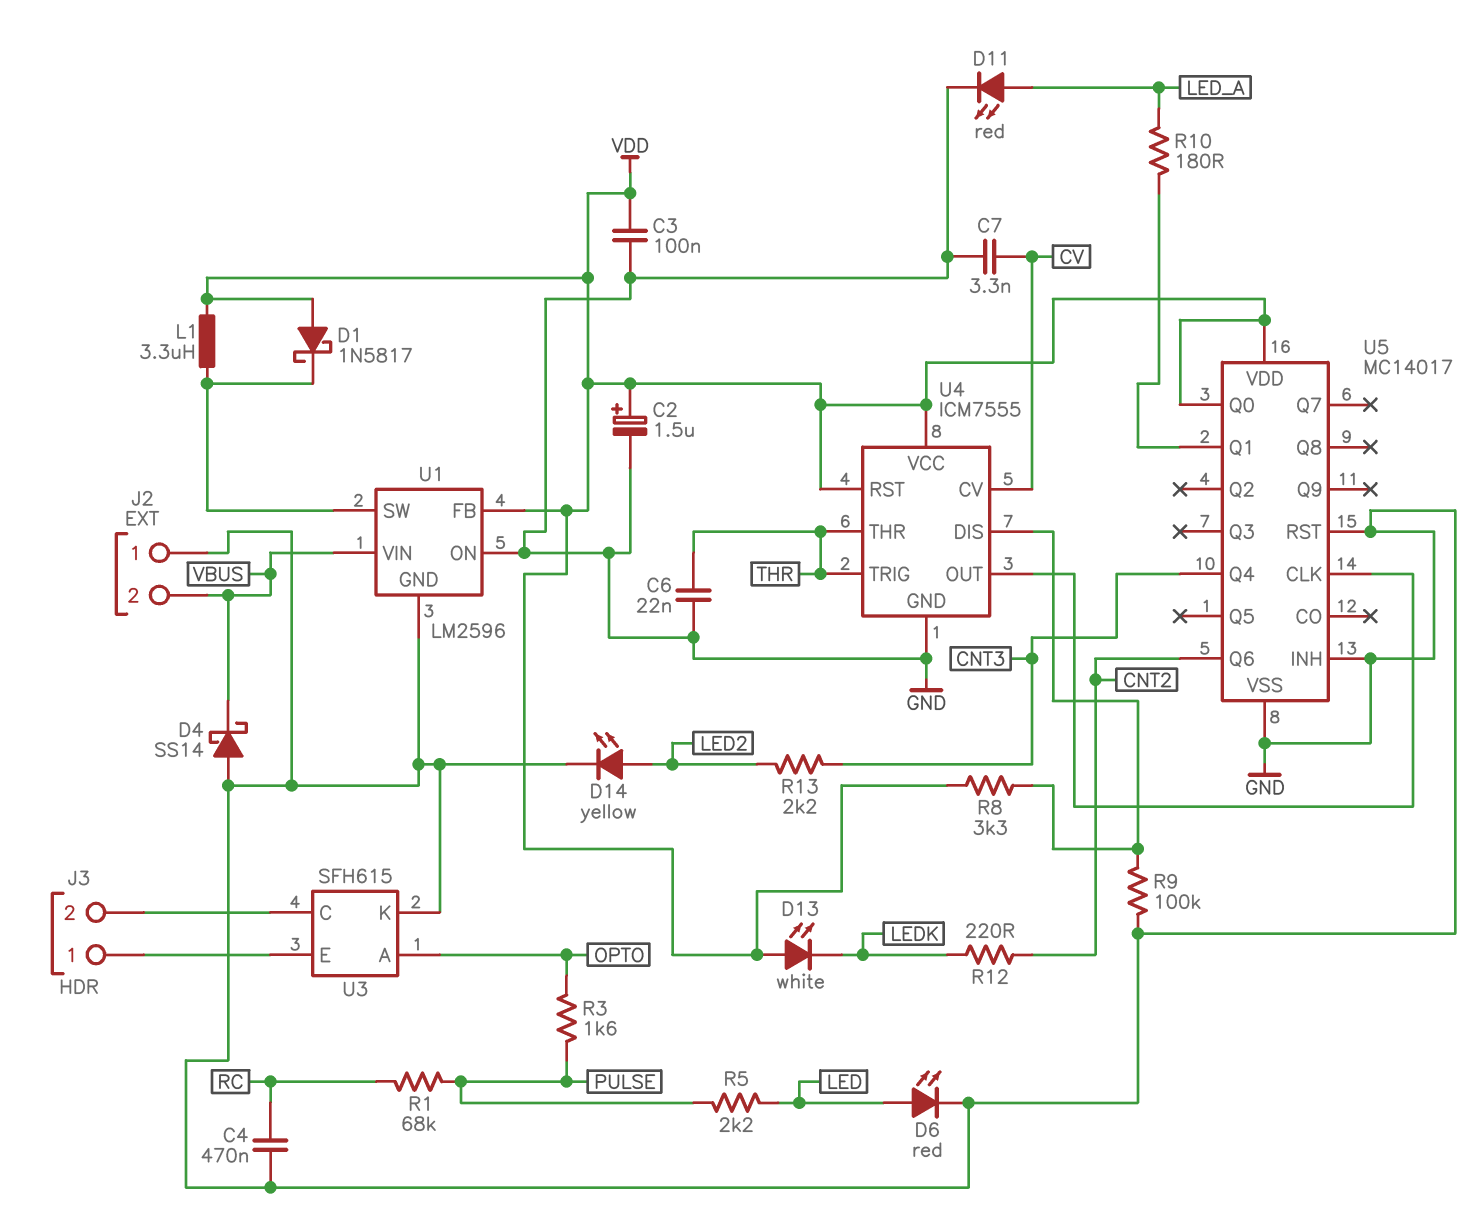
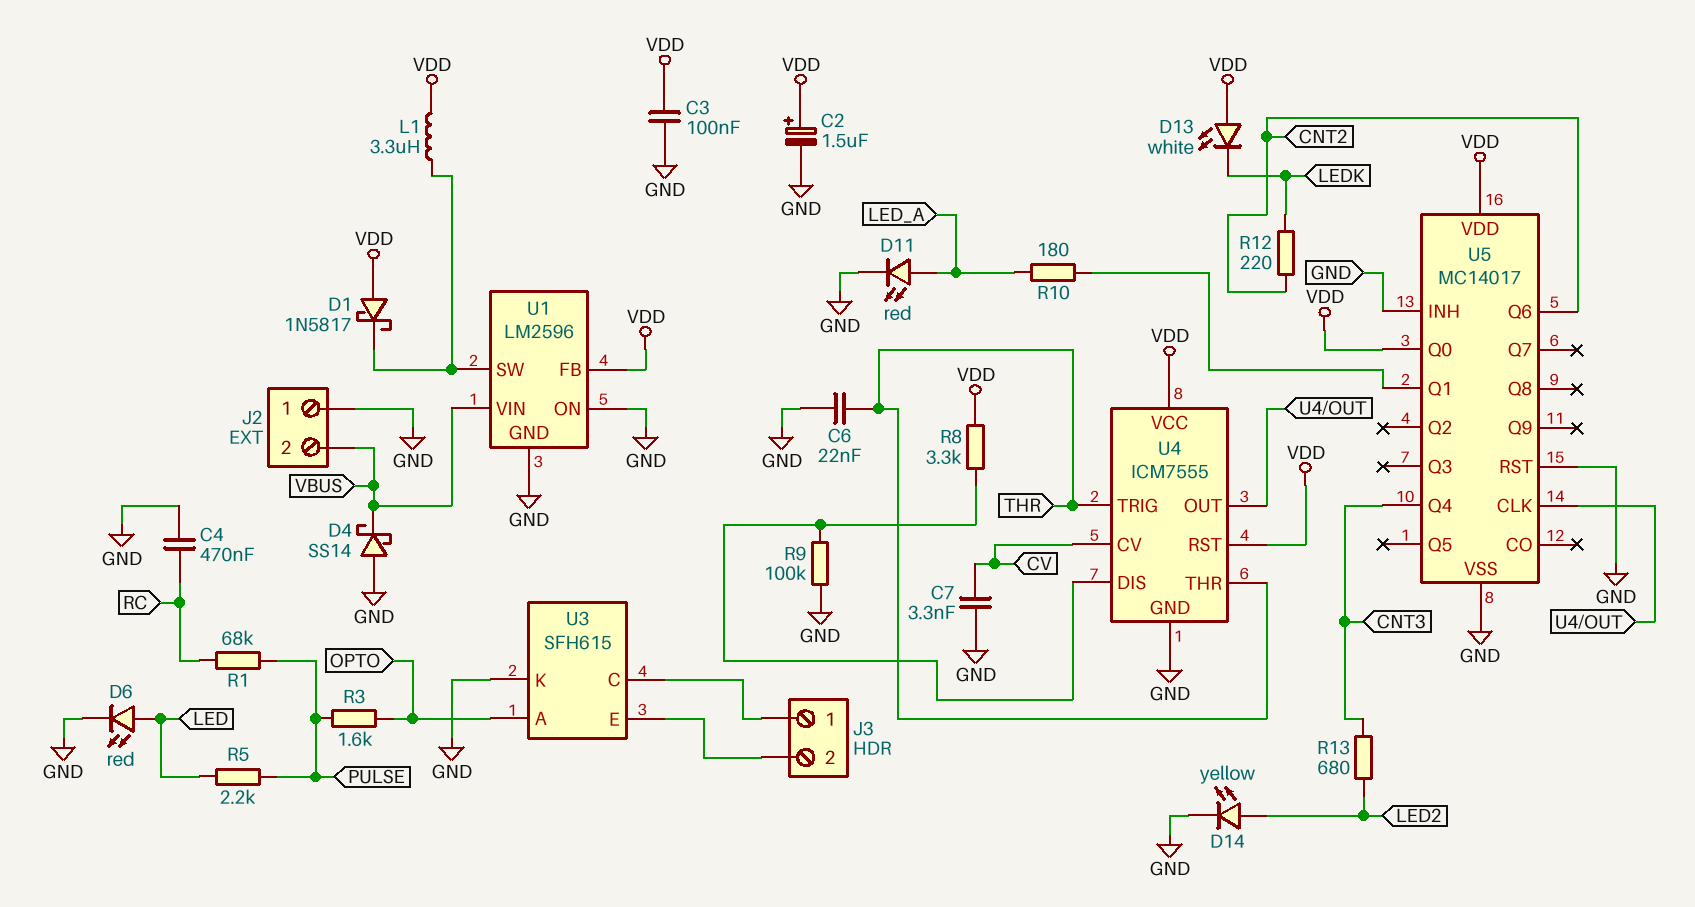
R13: 2.2k (CNT3, LED2) -> 680 (CNT3, LED2)
U3 pin C: J3/2 -> J3/1
U3 pin E: J3/1 -> J3/2

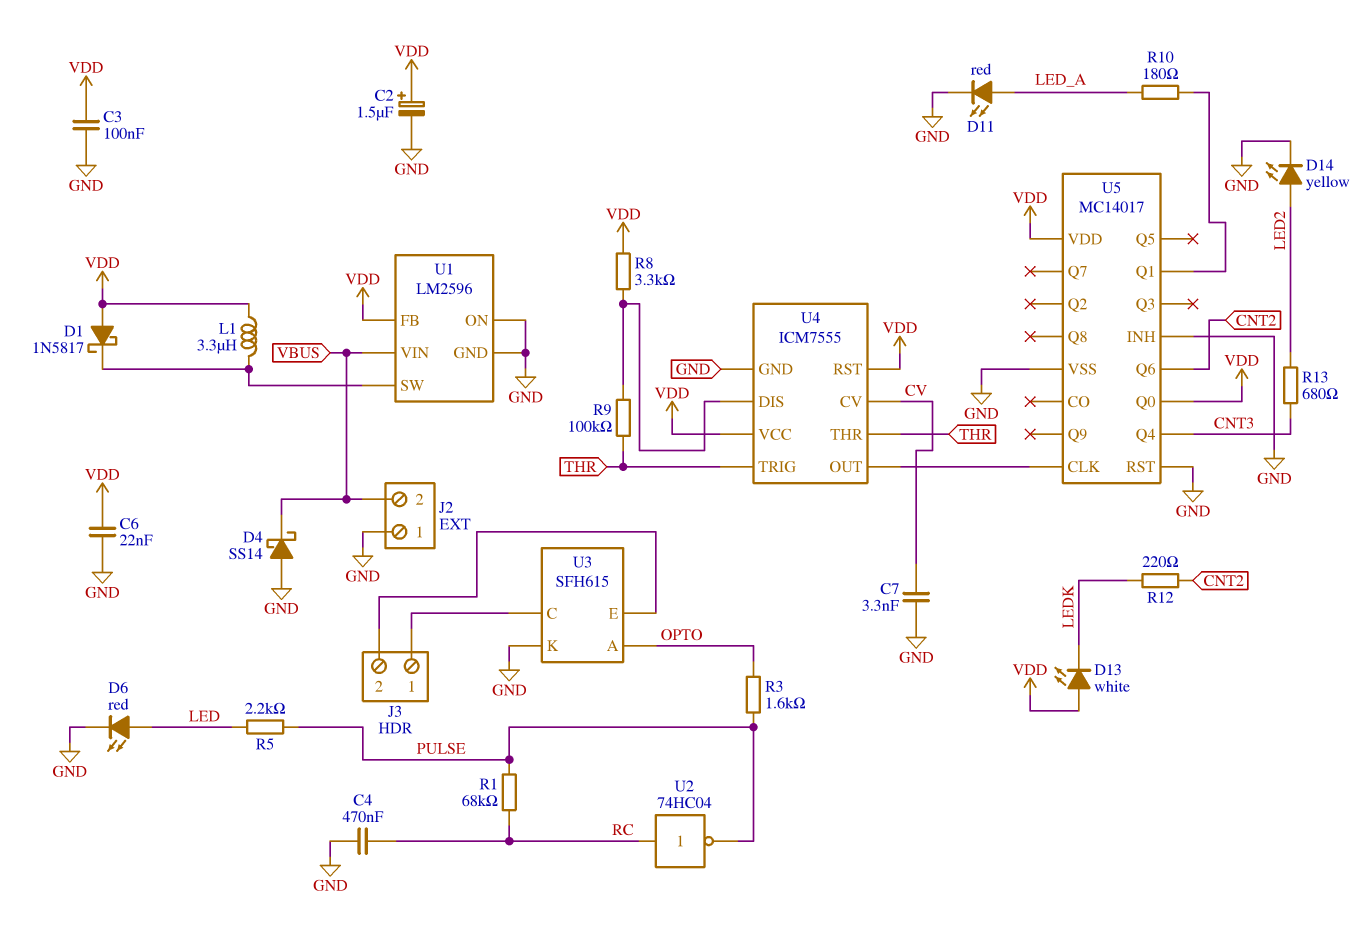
C6: 22nF (GND, THR) -> 22nF (GND, VDD)
R9: 100k (GND, U4/DIS) -> 100k (THR, U4/DIS)
U2: none -> NOT 74HC04 (in RC, out PULSE)

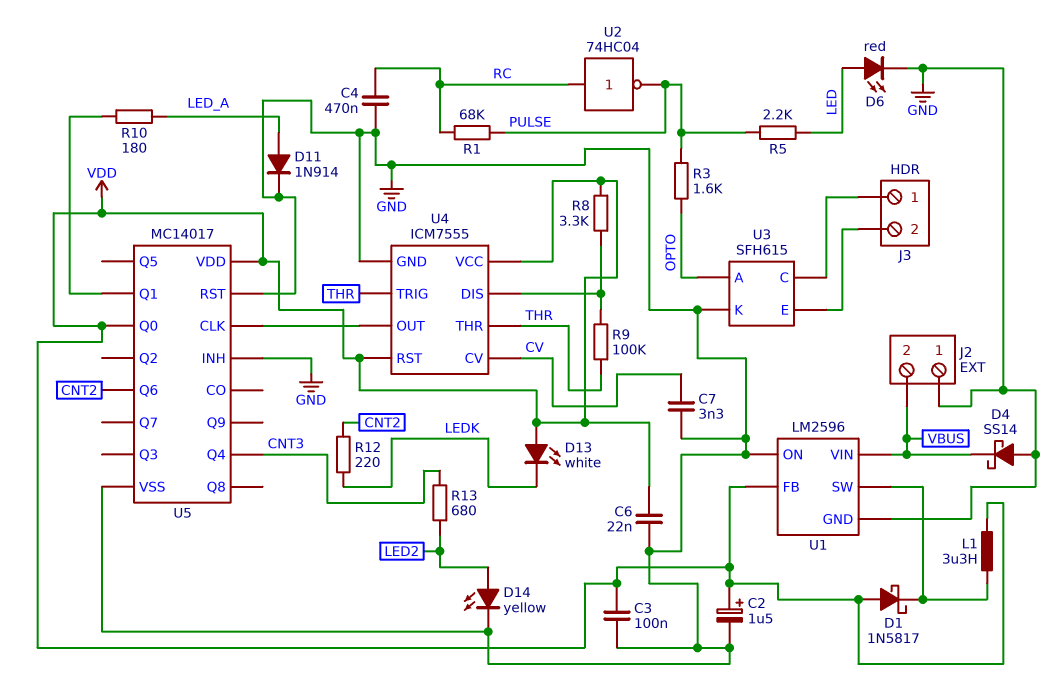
D11: LED red (A LED_A, K GND) -> diode 1N914 (A LED_A, K GND)

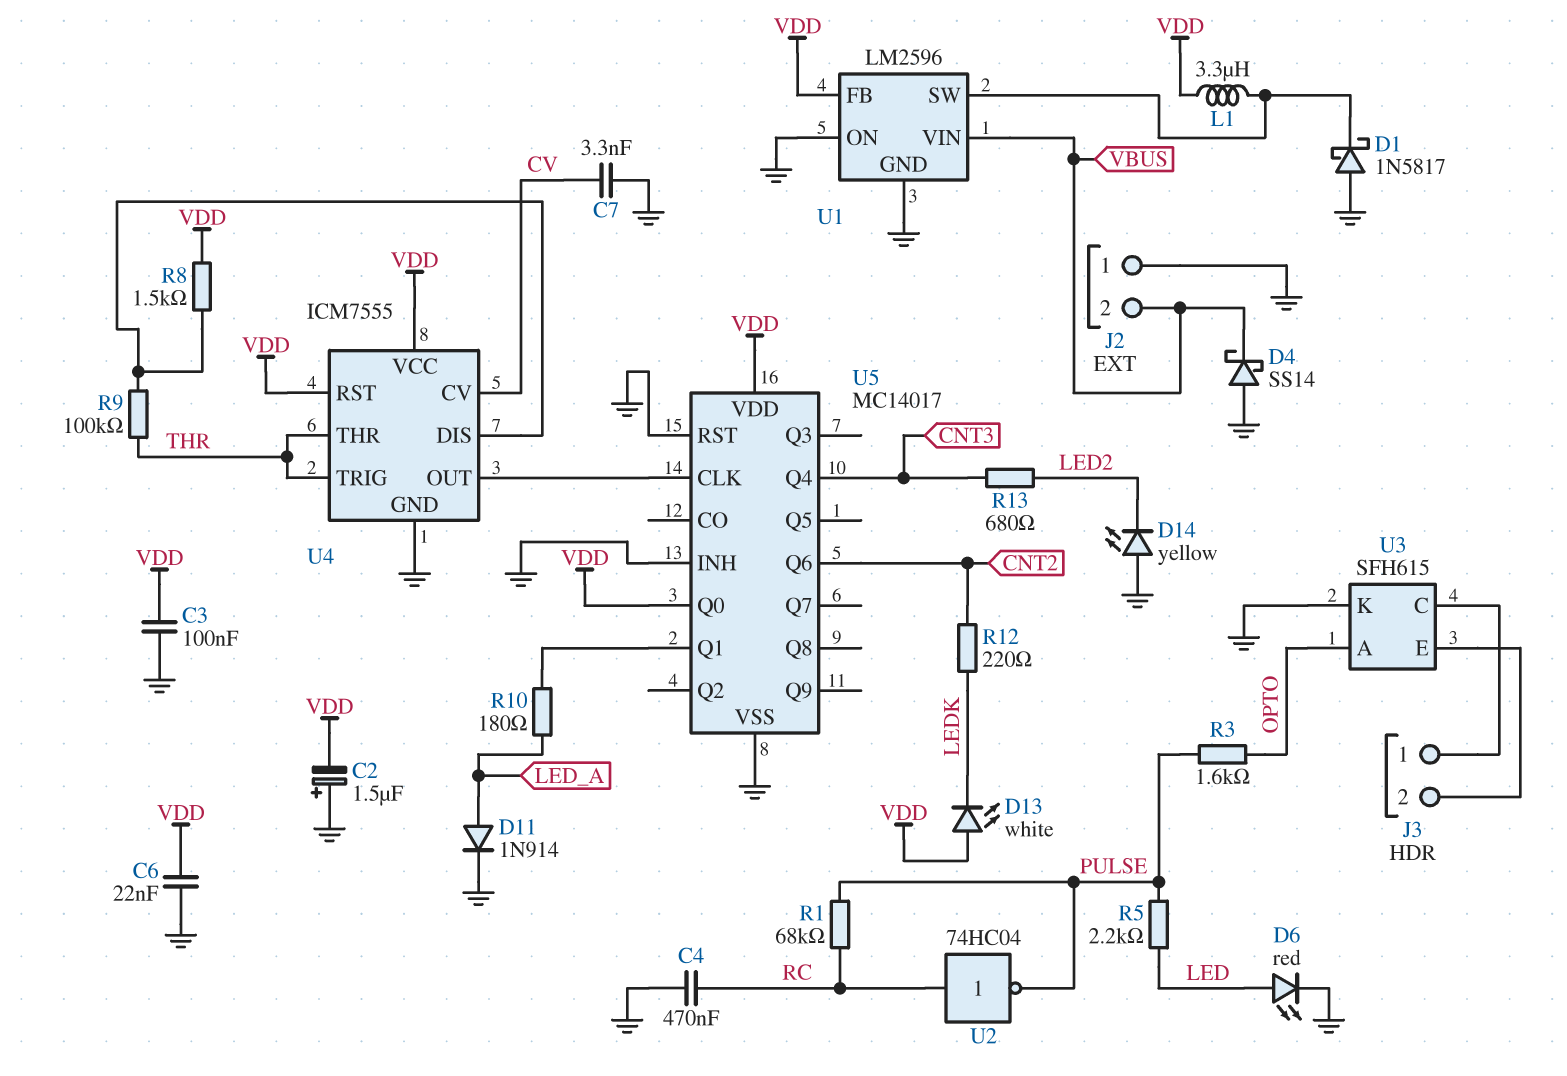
C2: 1.5uF (plus VDD, minus GND) -> 1.5uF (plus GND, minus VDD)
D1: schottky 1N5817 (A VDD, K U1/SW) -> schottky 1N5817 (A GND, K U1/SW)
D14: LED yellow (A LED2, K GND) -> LED yellow (A GND, K LED2)
R8: 3.3k (U4/DIS, VDD) -> 1.5k (U4/DIS, VDD)

